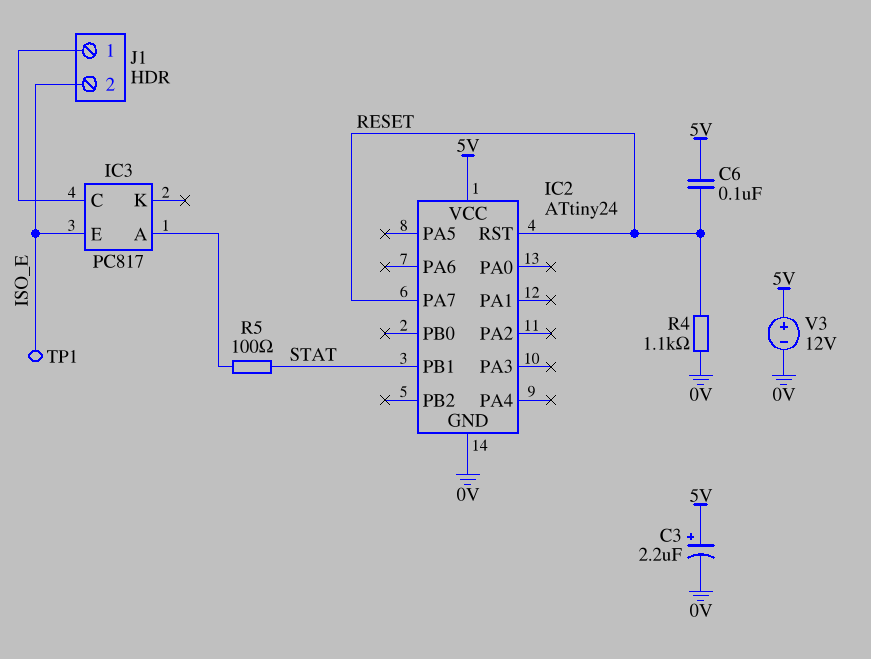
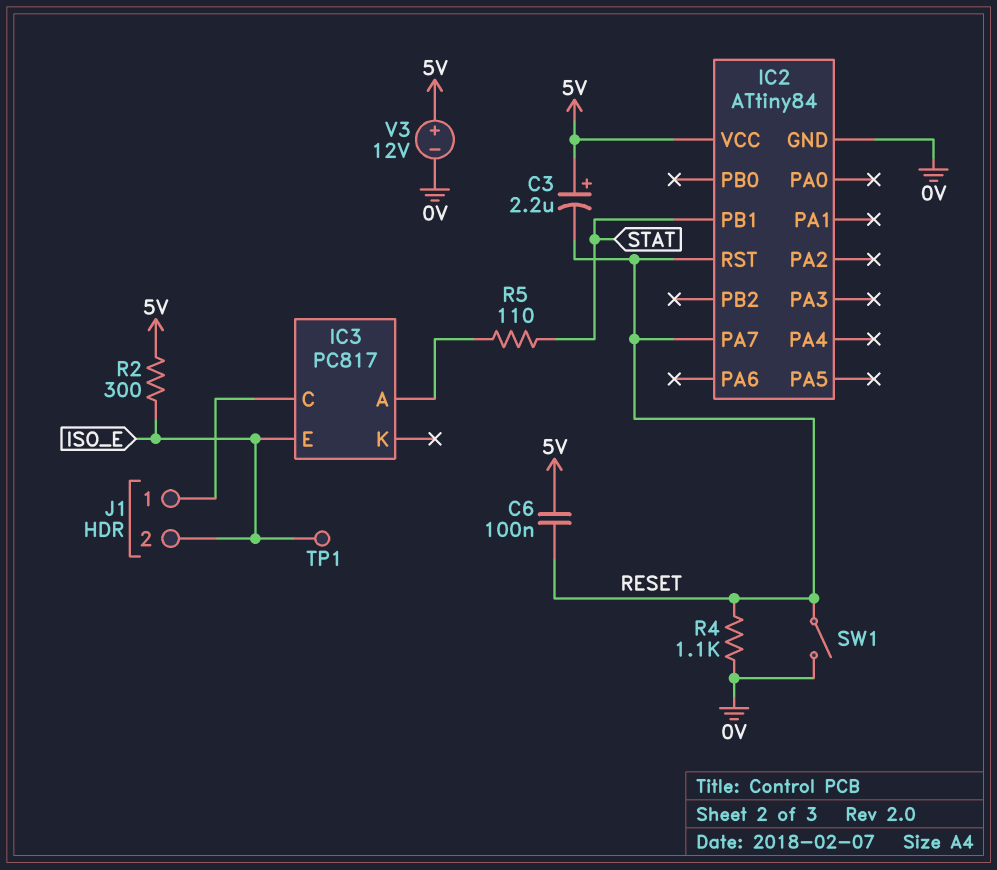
C3: 2.2uF (plus 5V, minus 0V) -> 2.2uF (plus 5V, minus RESET)
IC2: ATtiny24 -> ATtiny84
R2: none -> 300 (5V, ISO_E)
R5: 100 (IC3/A, STAT) -> 110 (IC3/A, STAT)
SW1: none -> switch (0V, RESET)

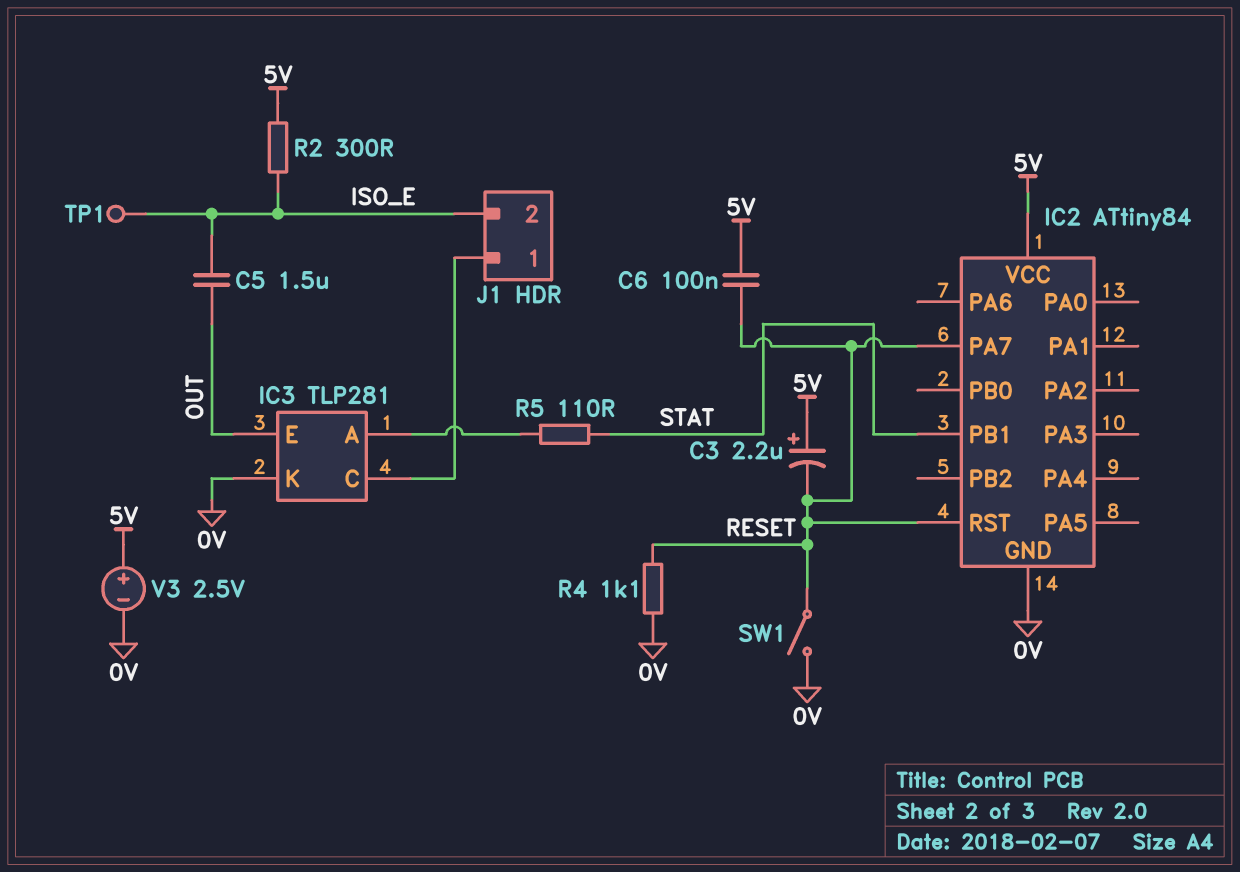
C5: none -> 1.5uF (ISO_E, OUT)
IC3: PC817 -> TLP281
IC3 pin E: ISO_E -> OUT
IC3 pin K: none -> 0V
V3: 12V (plus 5V, minus 0V) -> 2.5V (plus 5V, minus 0V)

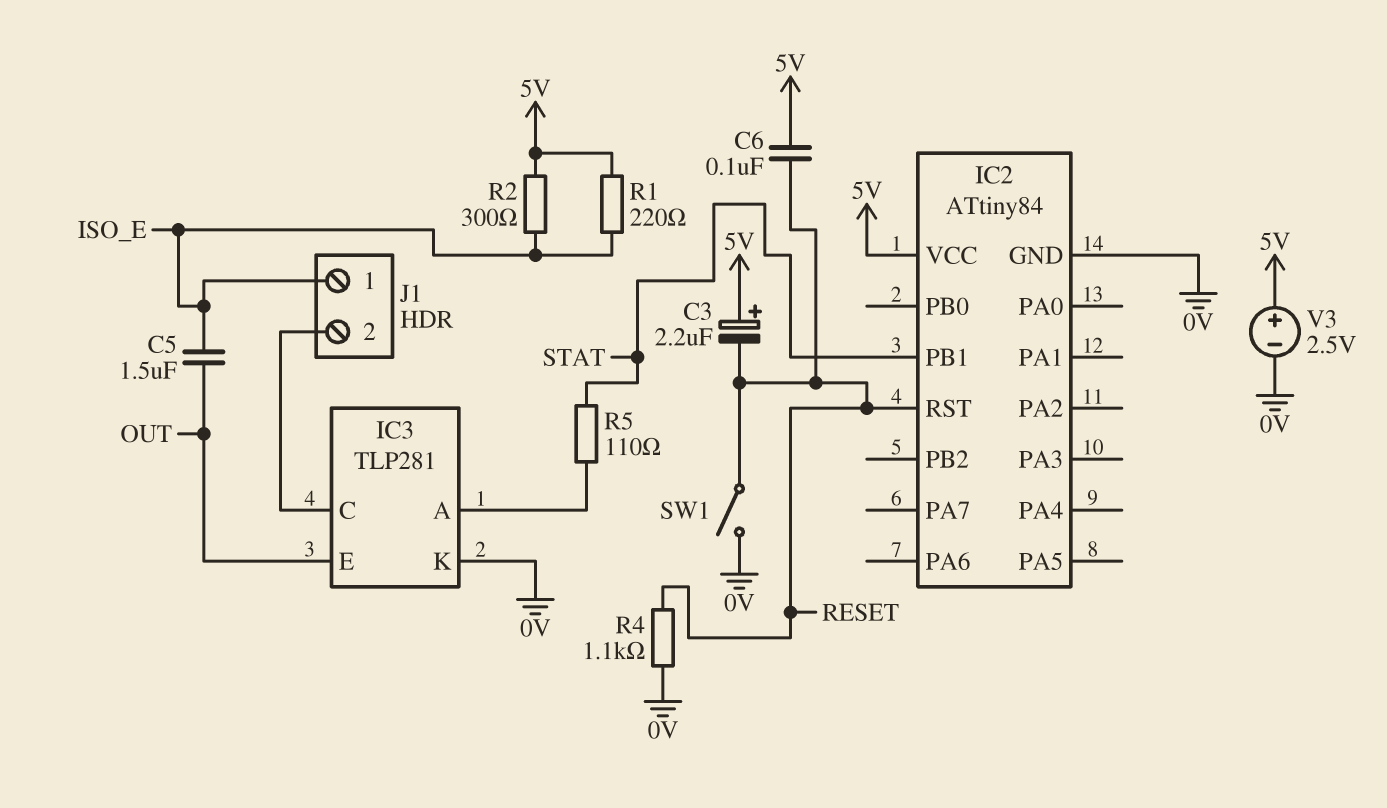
IC2 pin PA7: RESET -> none
J1 pin 1: IC3/C -> ISO_E
J1 pin 2: ISO_E -> IC3/C
R1: none -> 220 (5V, ISO_E)
TP1: test point (ISO_E) -> none

